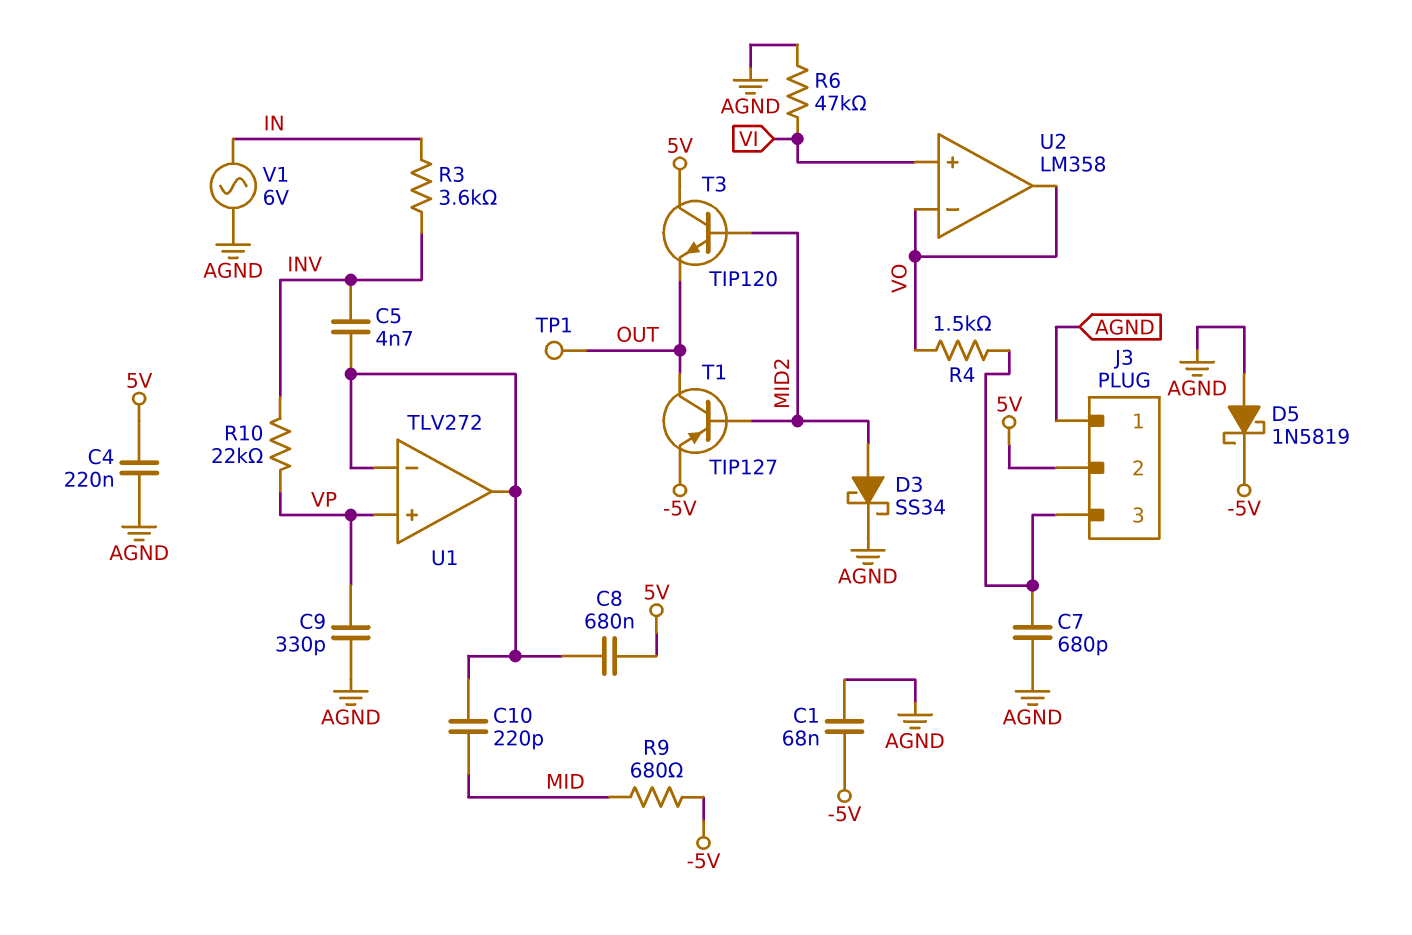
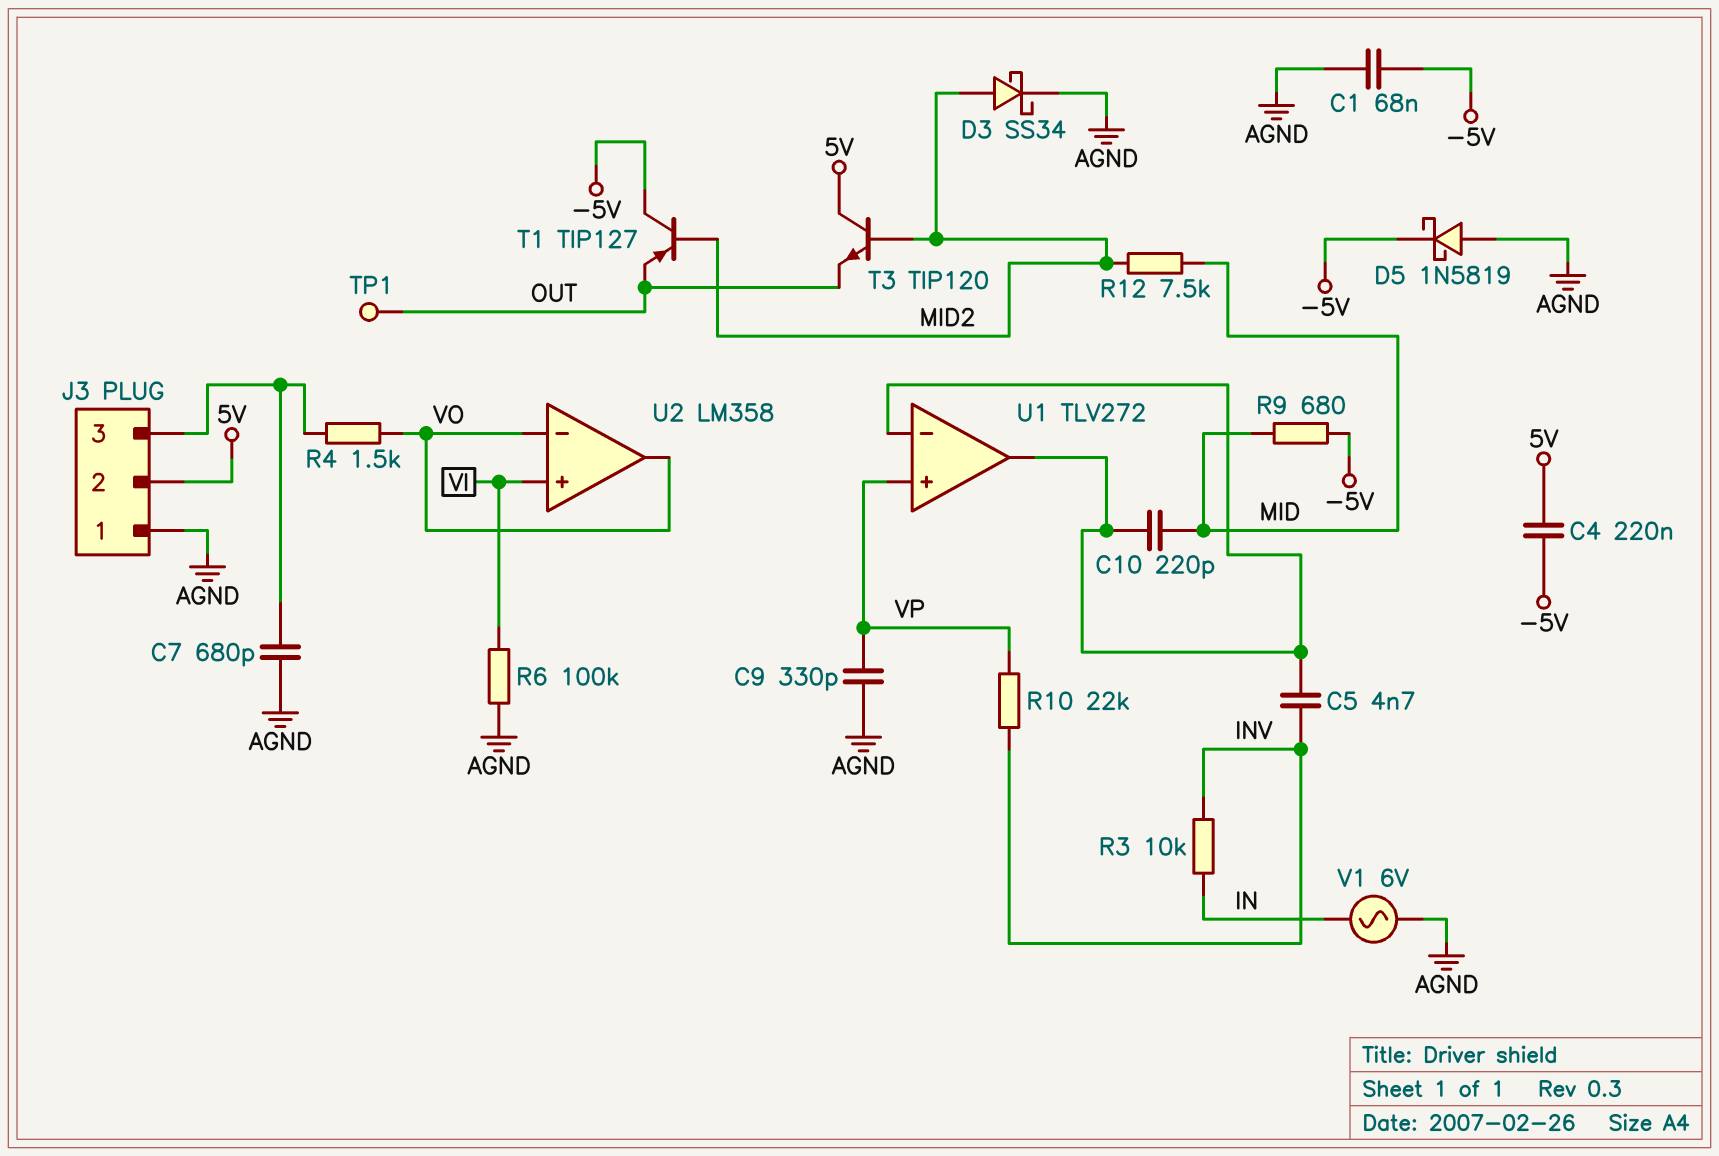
C4: 220nF (5V, AGND) -> 220nF (-5V, 5V)
C8: 680nF (5V, U1/in-) -> none
R3: 3.6k (IN, INV) -> 10k (IN, INV)
R6: 47k (AGND, VI) -> 100k (AGND, VI)
R12: none -> 7.5k (MID, MID2)
T1: PNP TIP127 (B MID2, C OUT, E -5V) -> PNP TIP127 (B MID2, C -5V, E OUT)

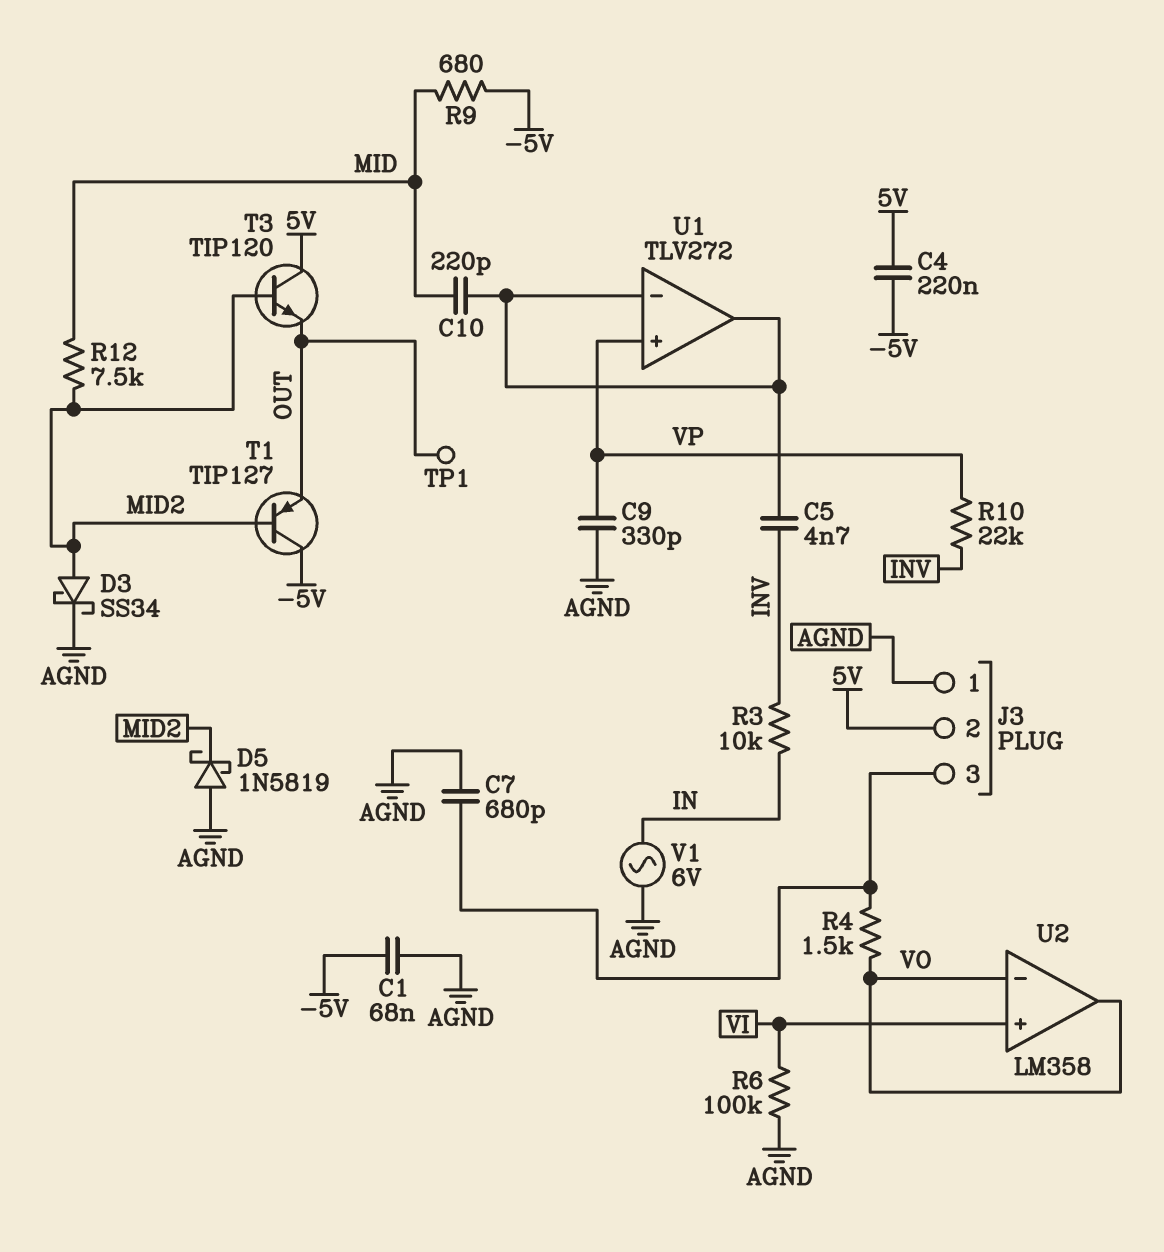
D5: schottky 1N5819 (A AGND, K -5V) -> schottky 1N5819 (A AGND, K MID2)

